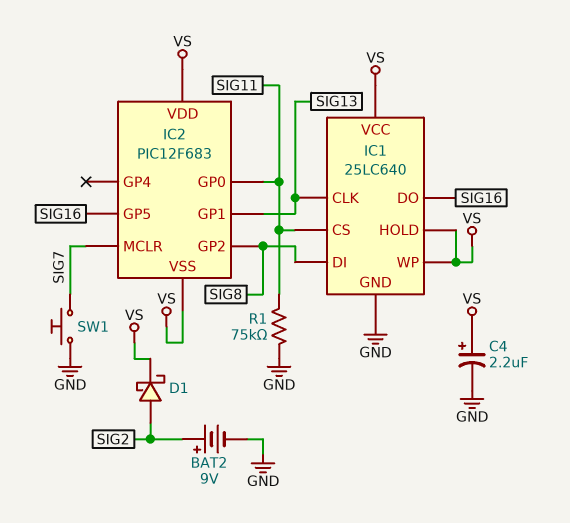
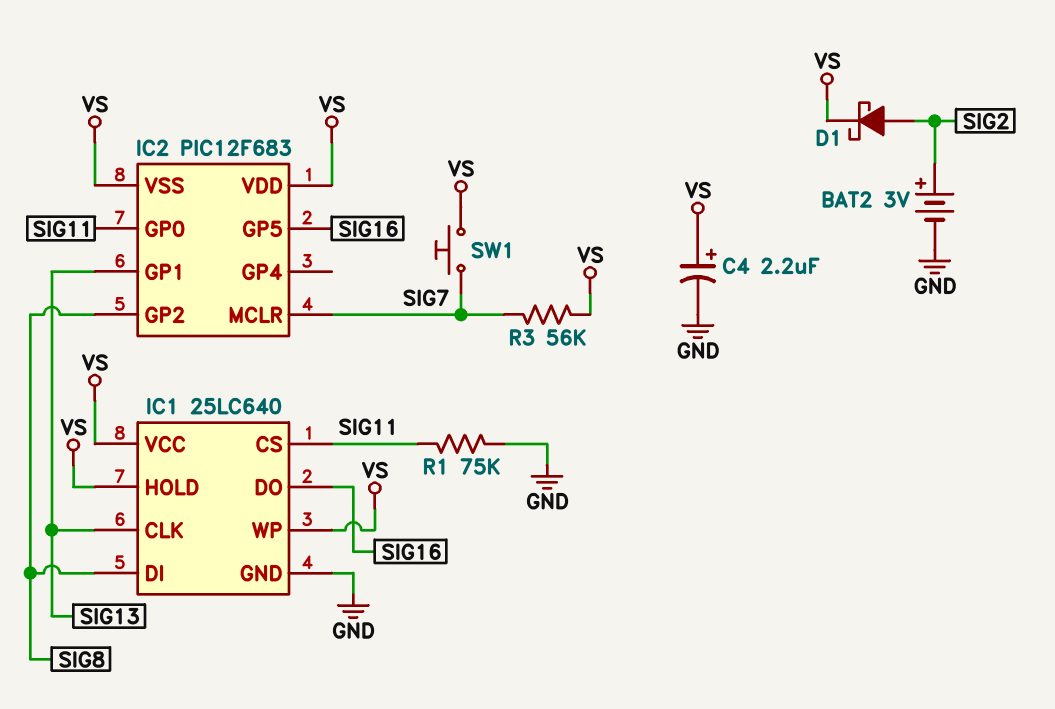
BAT2: 9V (plus SIG2, minus GND) -> 3V (plus SIG2, minus GND)
R3: none -> 56k (SIG7, VS)
SW1: button (GND, SIG7) -> button (SIG7, VS)

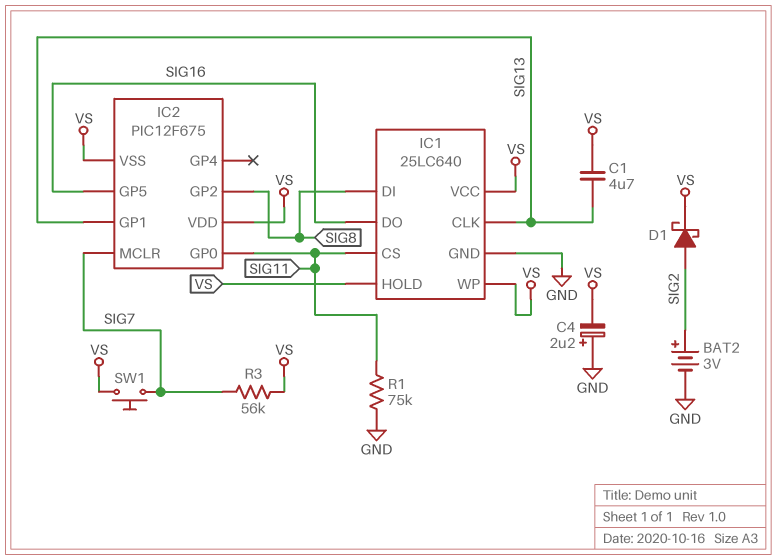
C1: none -> 4.7uF (SIG13, VS)
C4: 2.2uF (plus VS, minus GND) -> 2.2uF (plus GND, minus VS)
IC2: PIC12F683 -> PIC12F675

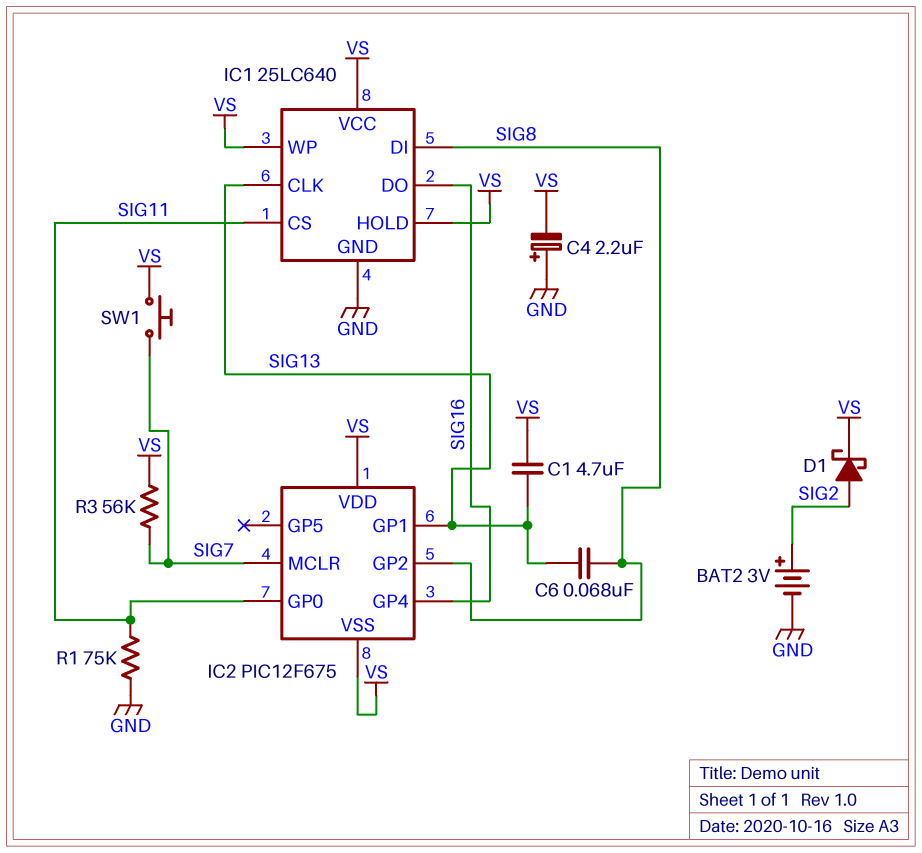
C6: none -> 68nF (SIG8, SIG13)
IC2 pin GP4: none -> SIG16
IC2 pin GP5: SIG16 -> none

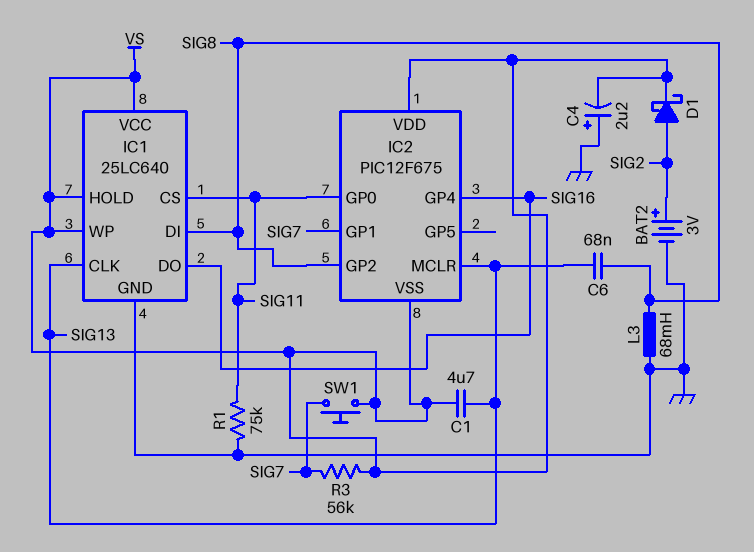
IC2 pin GP1: SIG13 -> SIG7
IC2 pin MCLR: SIG7 -> SIG13
L3: none -> 68mH (GND, SIG8)

